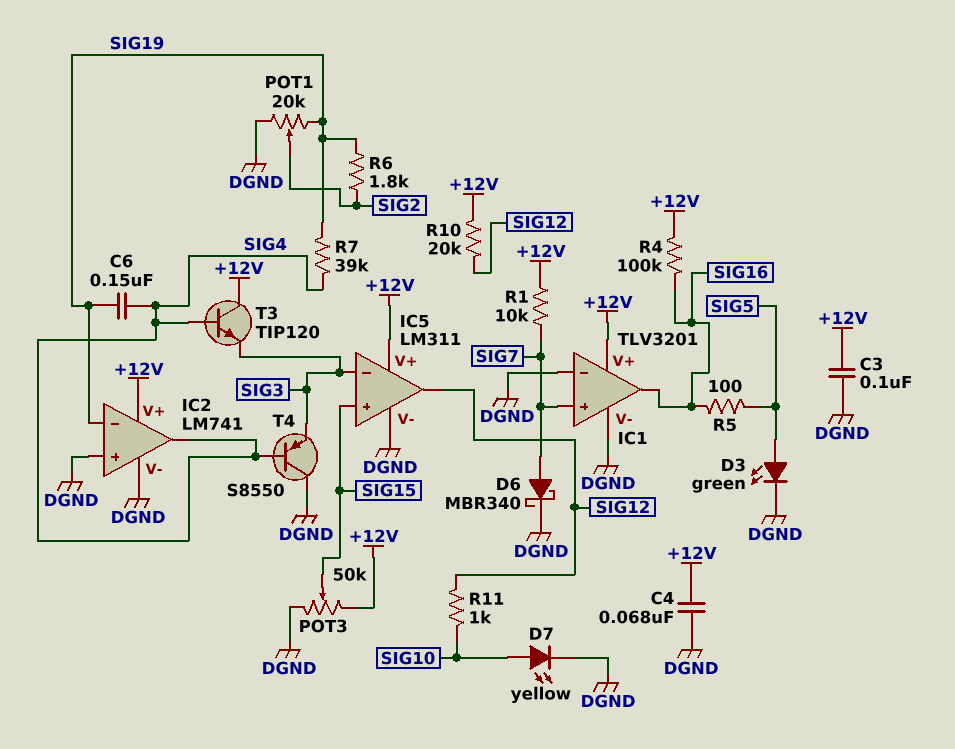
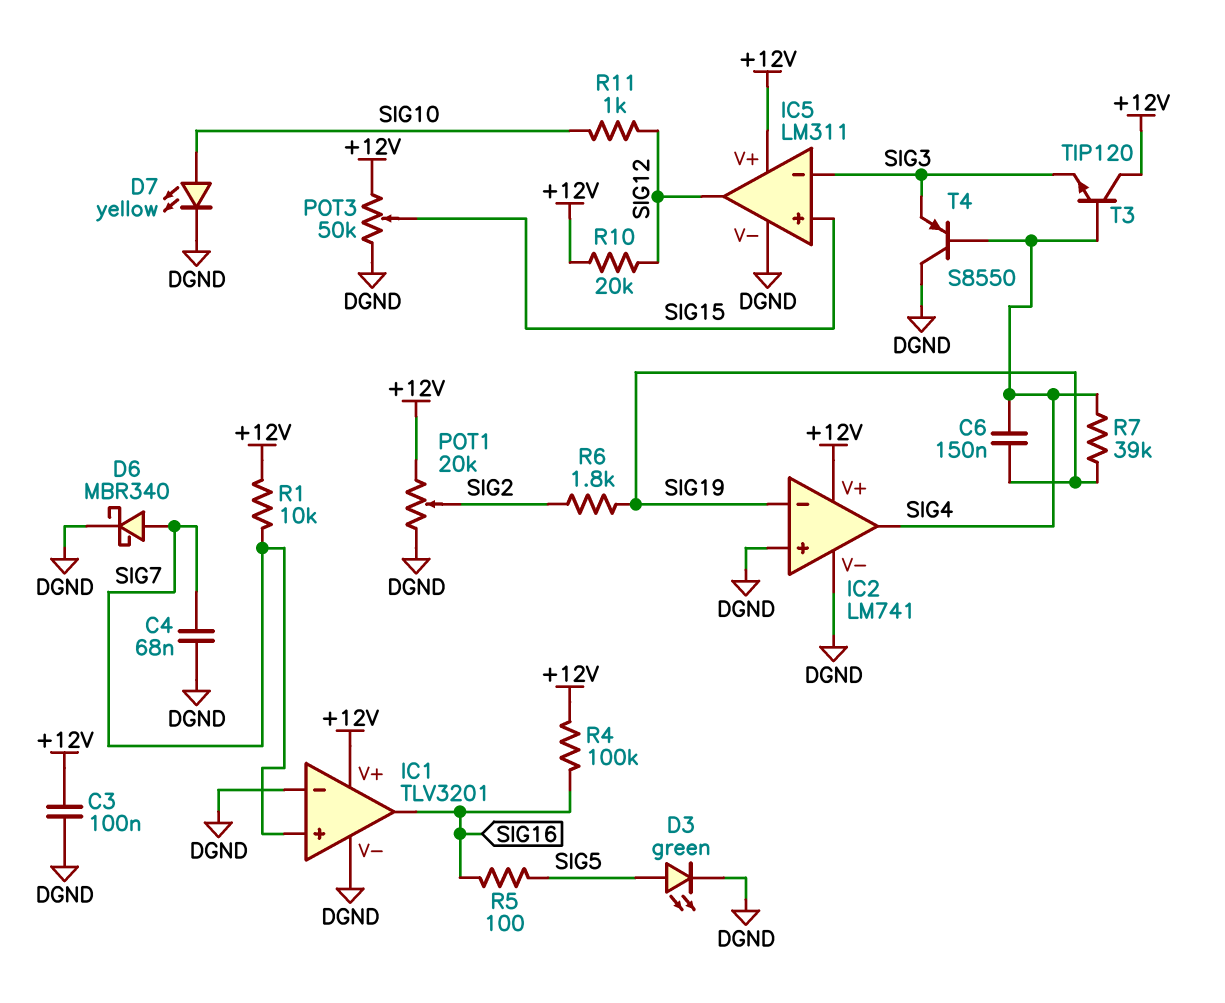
C4: 68nF (+12V, DGND) -> 68nF (DGND, SIG7)
POT1: 20k (DGND, SIG19, wiper SIG2) -> 20k (+12V, DGND, wiper SIG2)

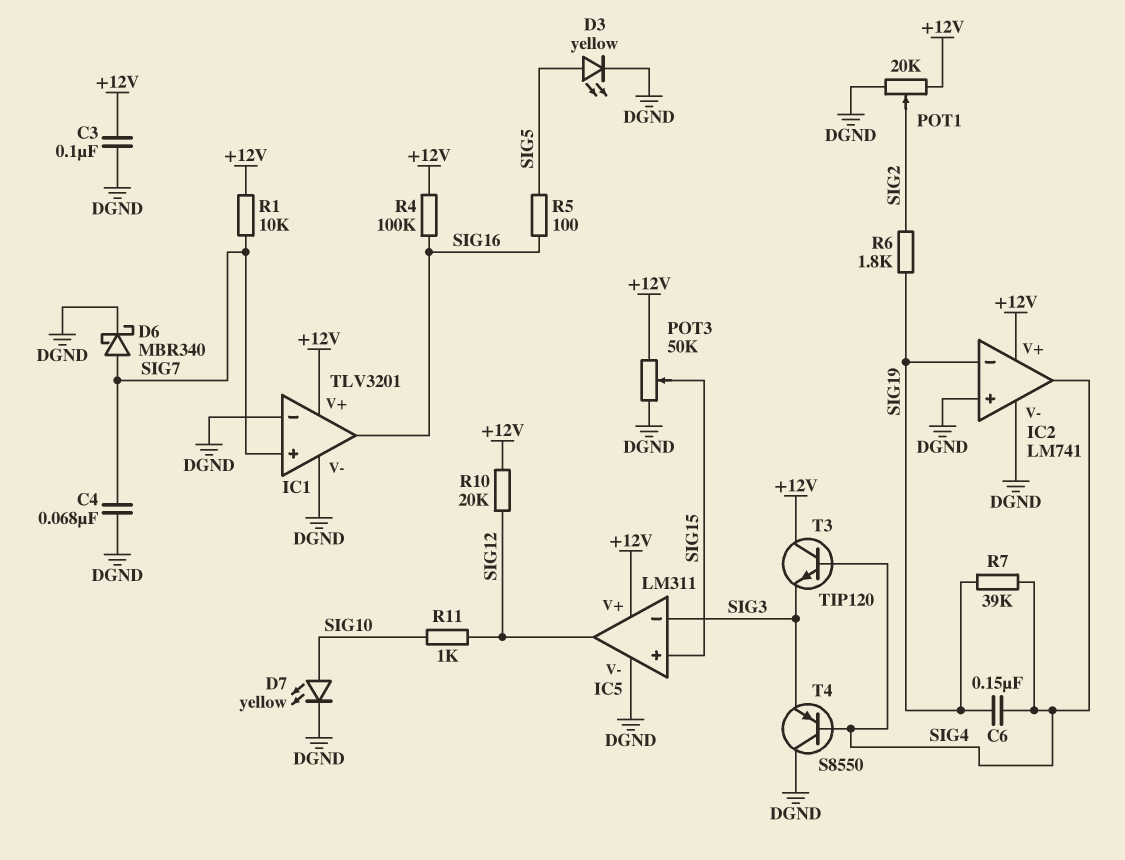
D3: LED green (A SIG5, K DGND) -> LED yellow (A SIG5, K DGND)

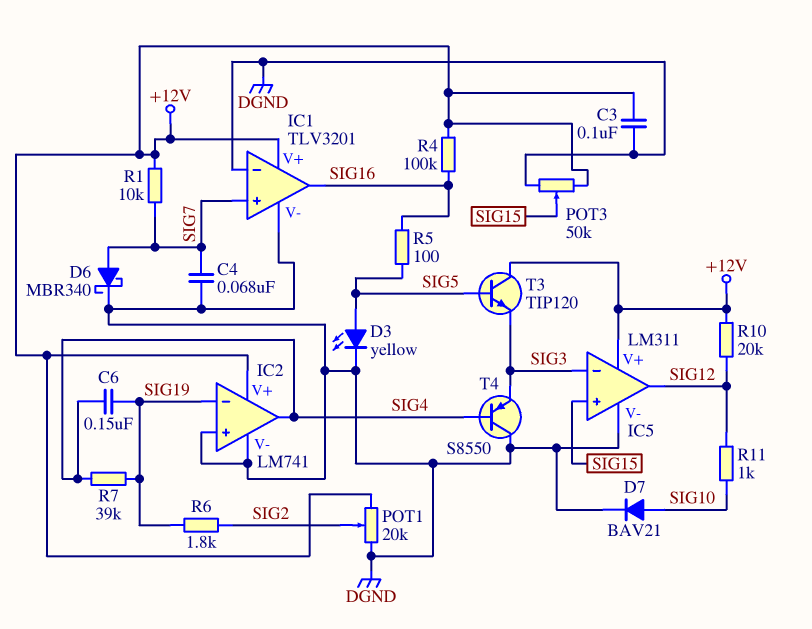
D7: LED yellow (A SIG10, K DGND) -> diode BAV21 (A SIG10, K DGND)
T3: NPN TIP120 (B SIG4, C +12V, E SIG3) -> NPN TIP120 (B SIG5, C +12V, E SIG3)

